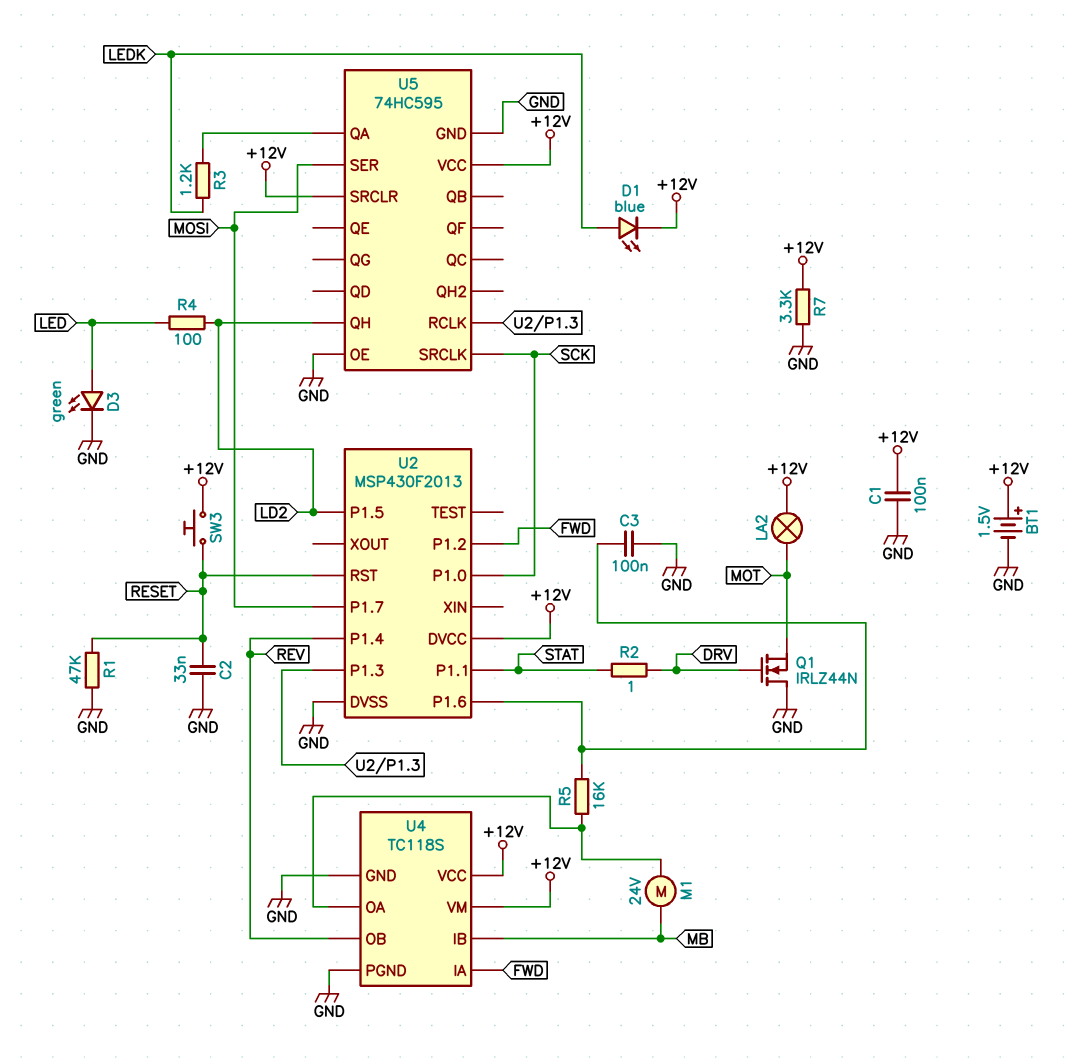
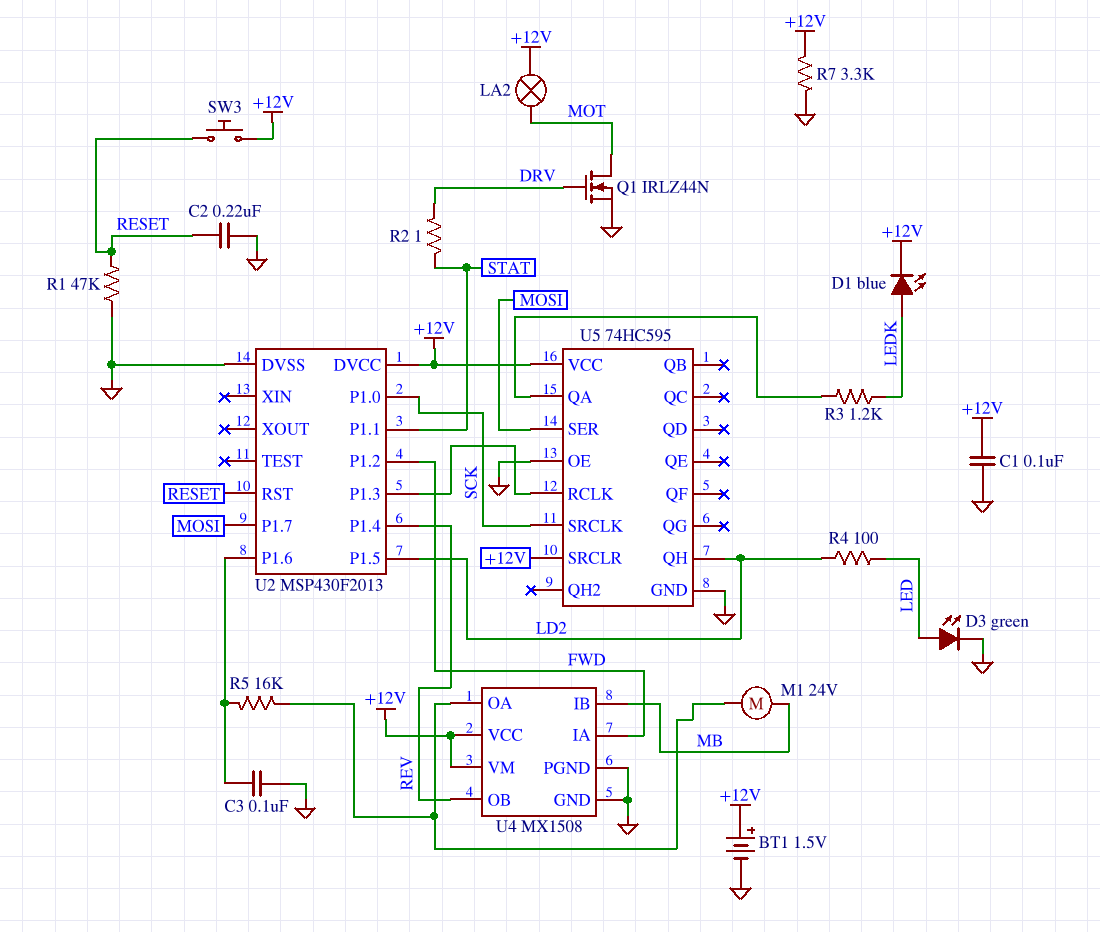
C2: 33nF (GND, RESET) -> 220nF (GND, RESET)
Q1: NMOS IRLZ44N (G DRV, D GND, S MOT) -> NMOS IRLZ44N (G DRV, D MOT, S GND)
U4: TC118S -> MX1508

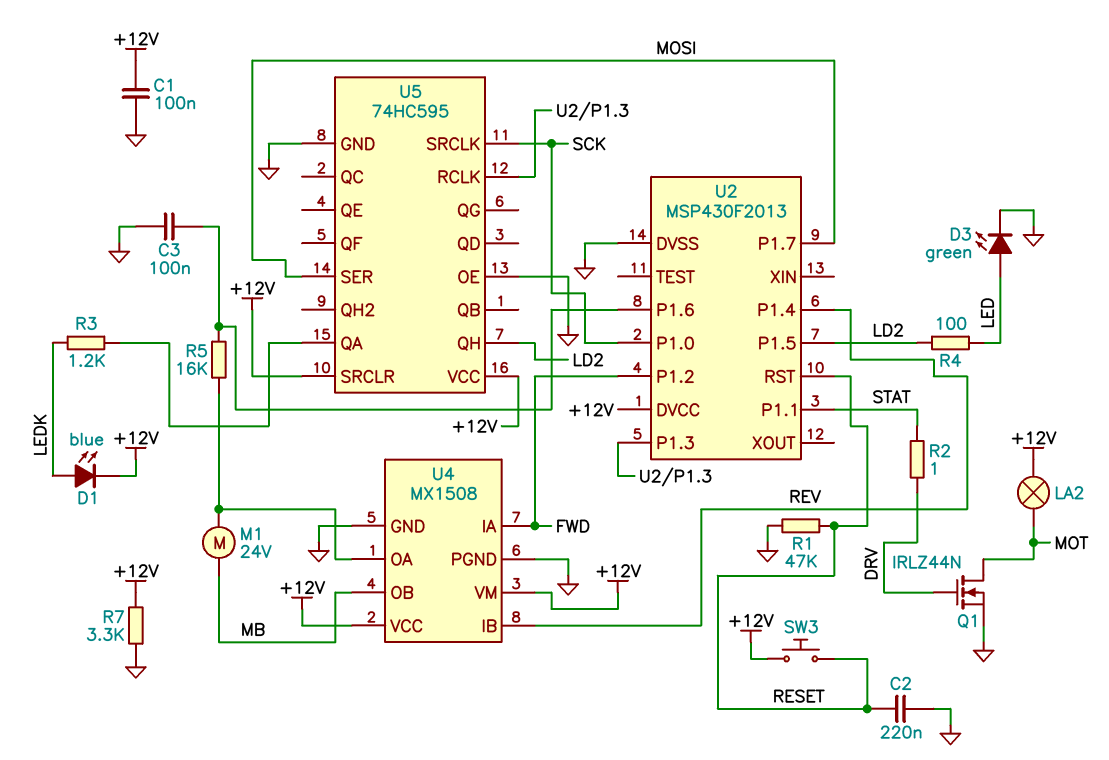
BT1: 1.5V (plus +12V, minus GND) -> none
U4 pin IB: MB -> REV
U4 pin OB: REV -> MB

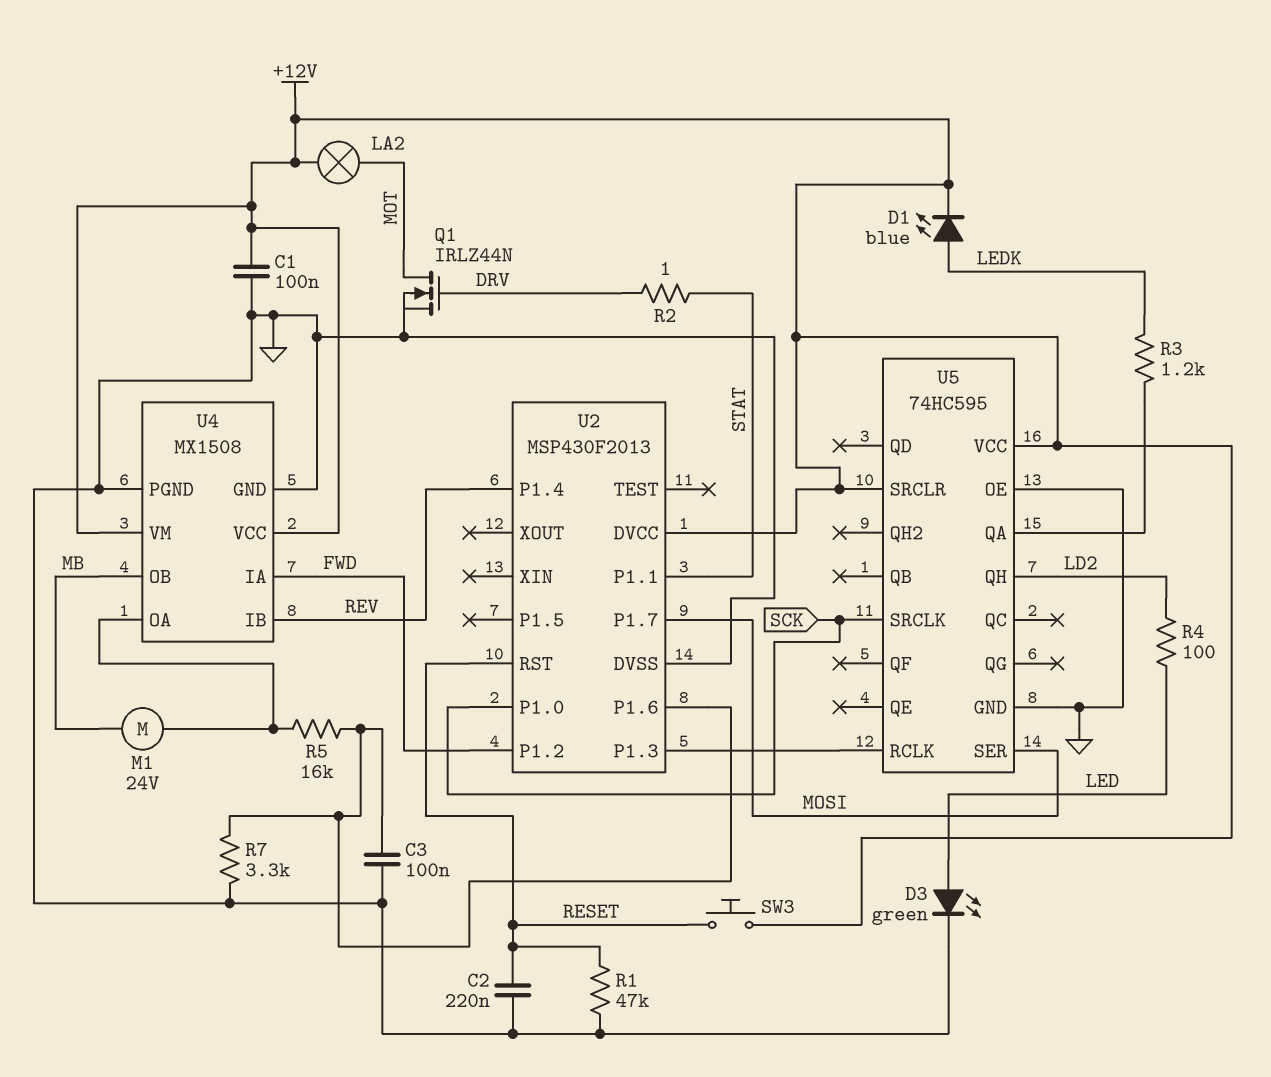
R7: 3.3k (+12V, GND) -> 3.3k (GND, U2/P1.6)
U2 pin P1.5: LD2 -> none

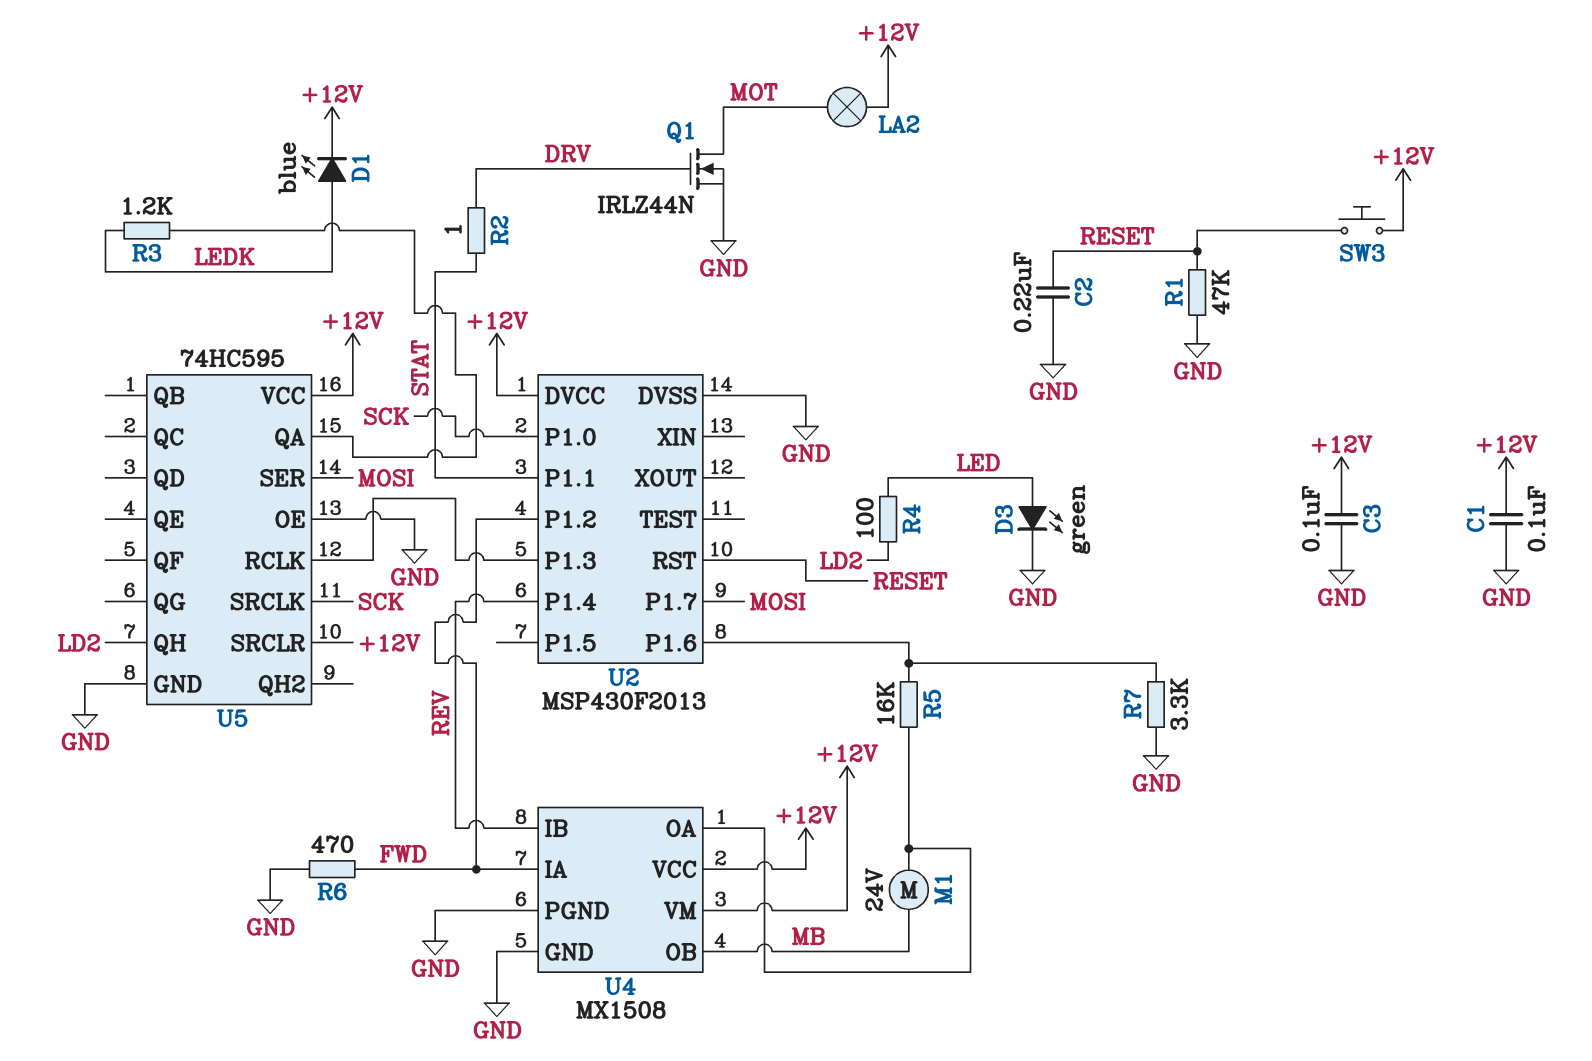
C3: 100nF (GND, U2/P1.6) -> 100nF (+12V, GND)
R6: none -> 470 (FWD, GND)

